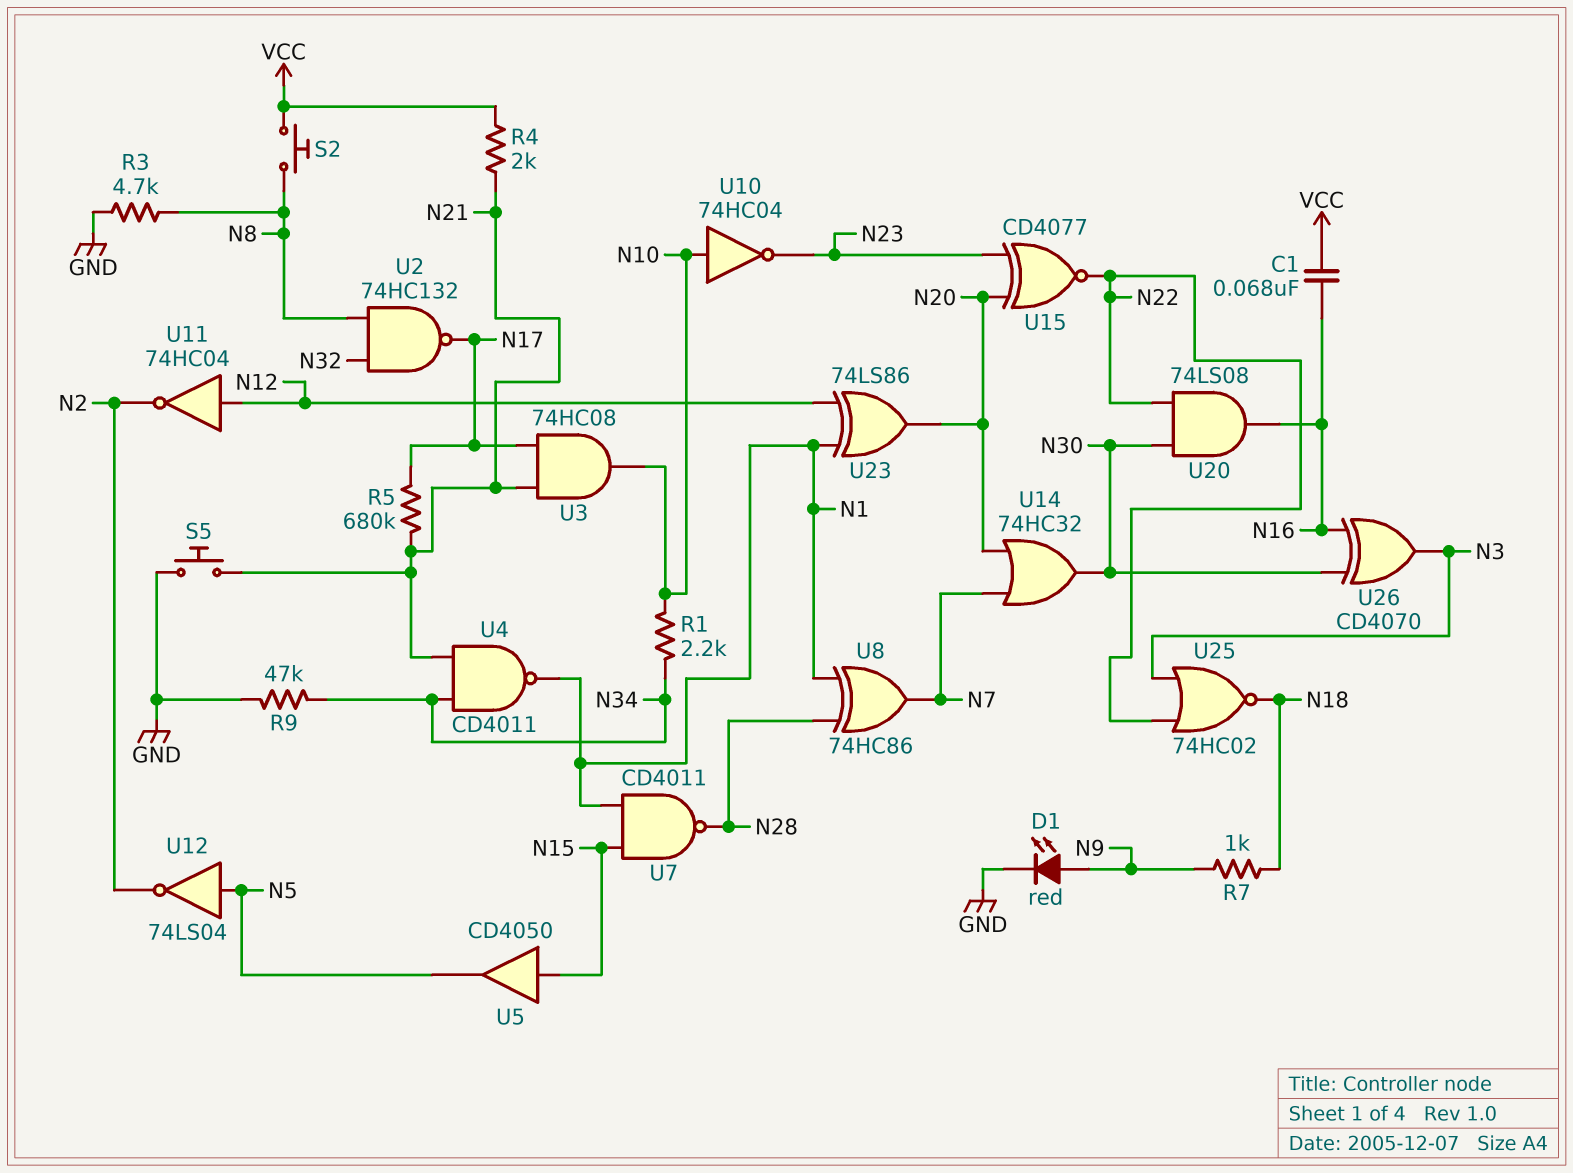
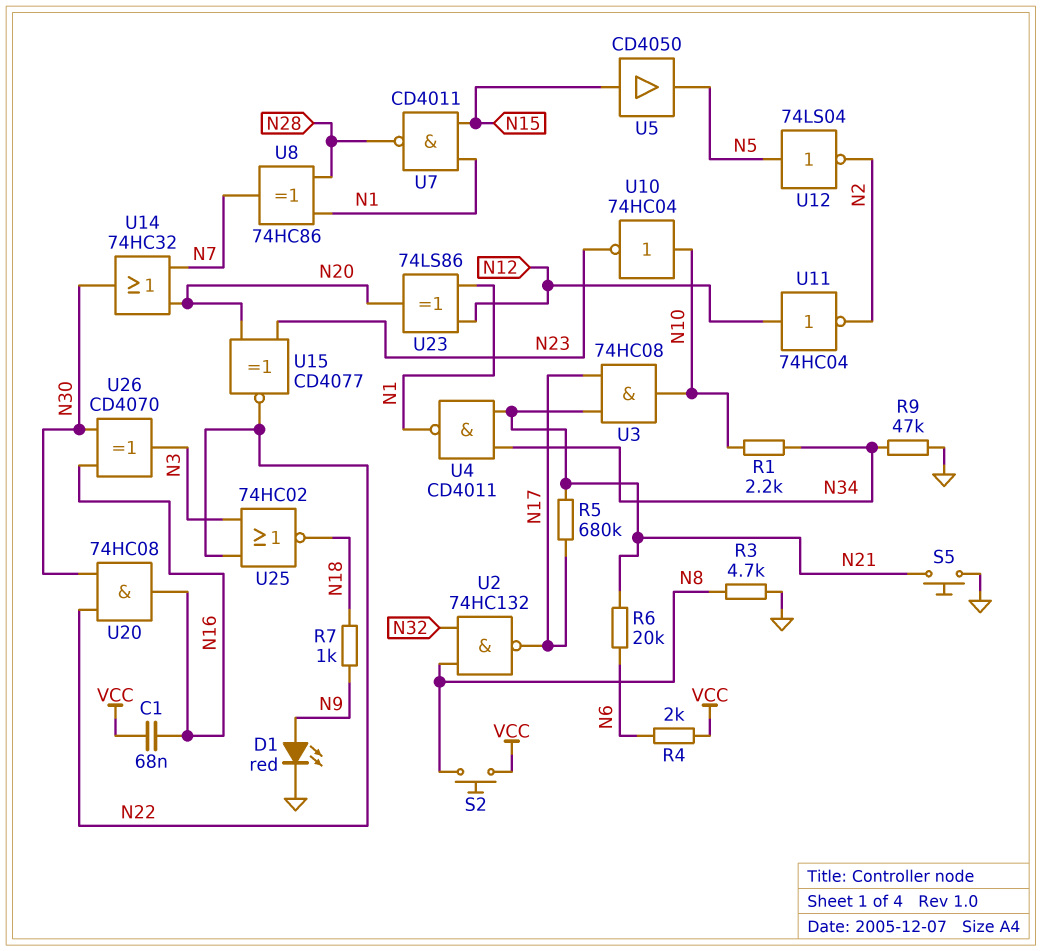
R4: 2k (N21, VCC) -> 2k (N6, VCC)
R6: none -> 20k (N6, N21)
U20: AND 74LS08 (in N22, in N30, out N16) -> AND 74HC08 (in N22, in N30, out N16)

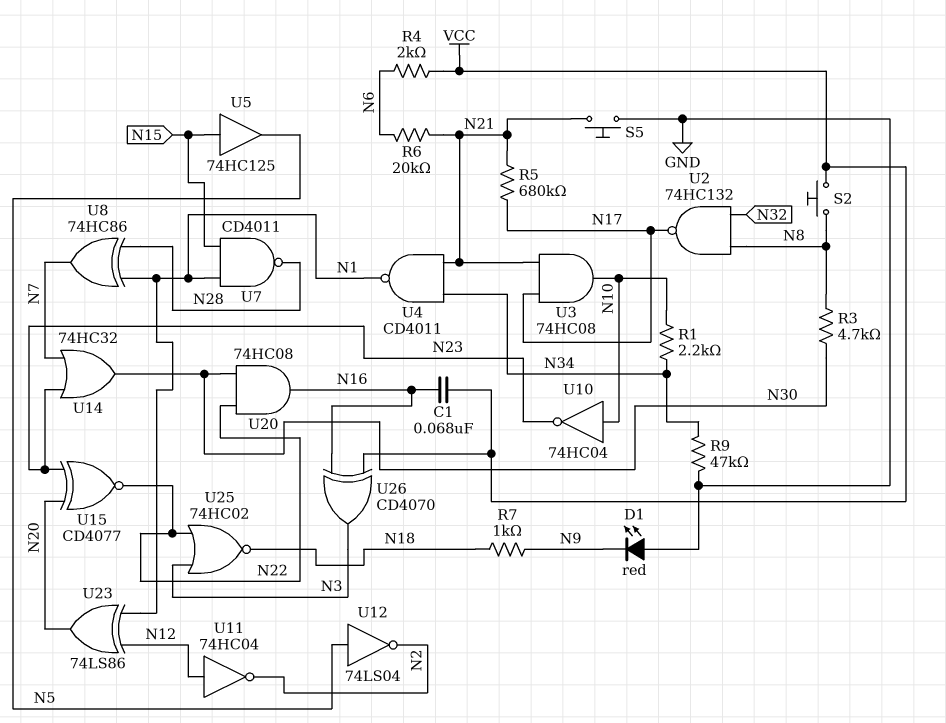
D1: LED red (A N9, K GND) -> LED red (A GND, K N9)
R3: 4.7k (GND, N8) -> 4.7k (N8, N30)
U5: buffer CD4050 (in N15, out N5) -> buffer 74HC125 (in N15, out N5)
U14: OR 74HC32 (in N7, in N20, out N30) -> OR 74HC32 (in N7, in N23, out N30)
U26: XOR CD4070 (in N16, in N30, out N3) -> XOR CD4070 (in N16, in VCC, out N3)

